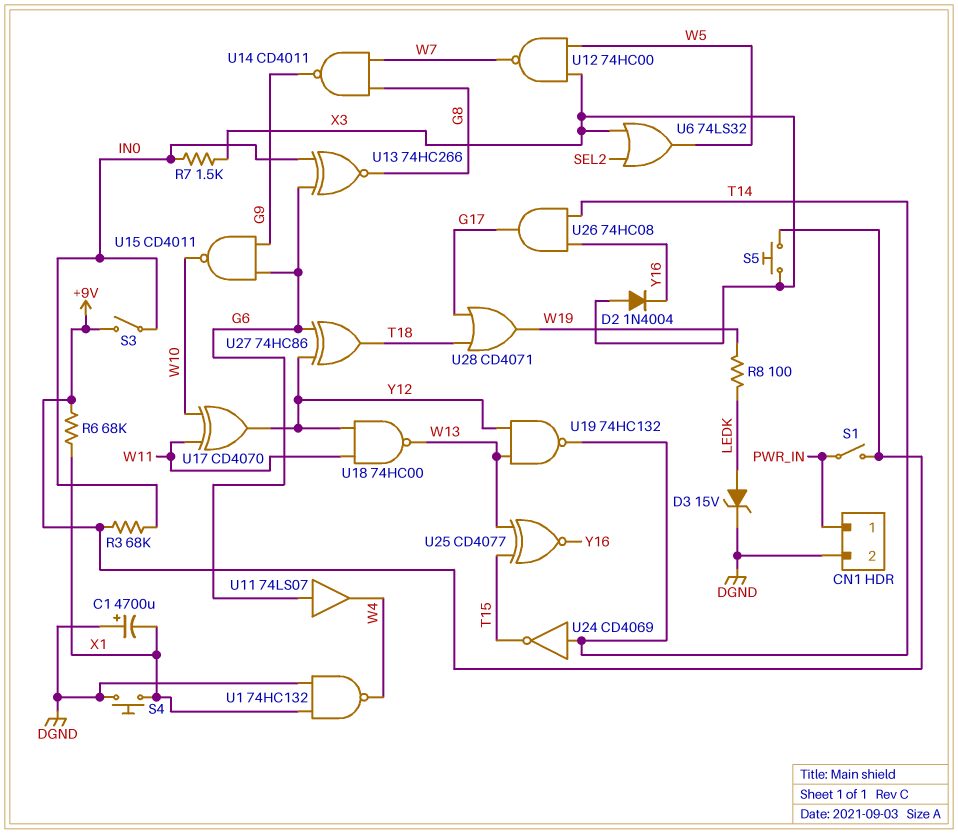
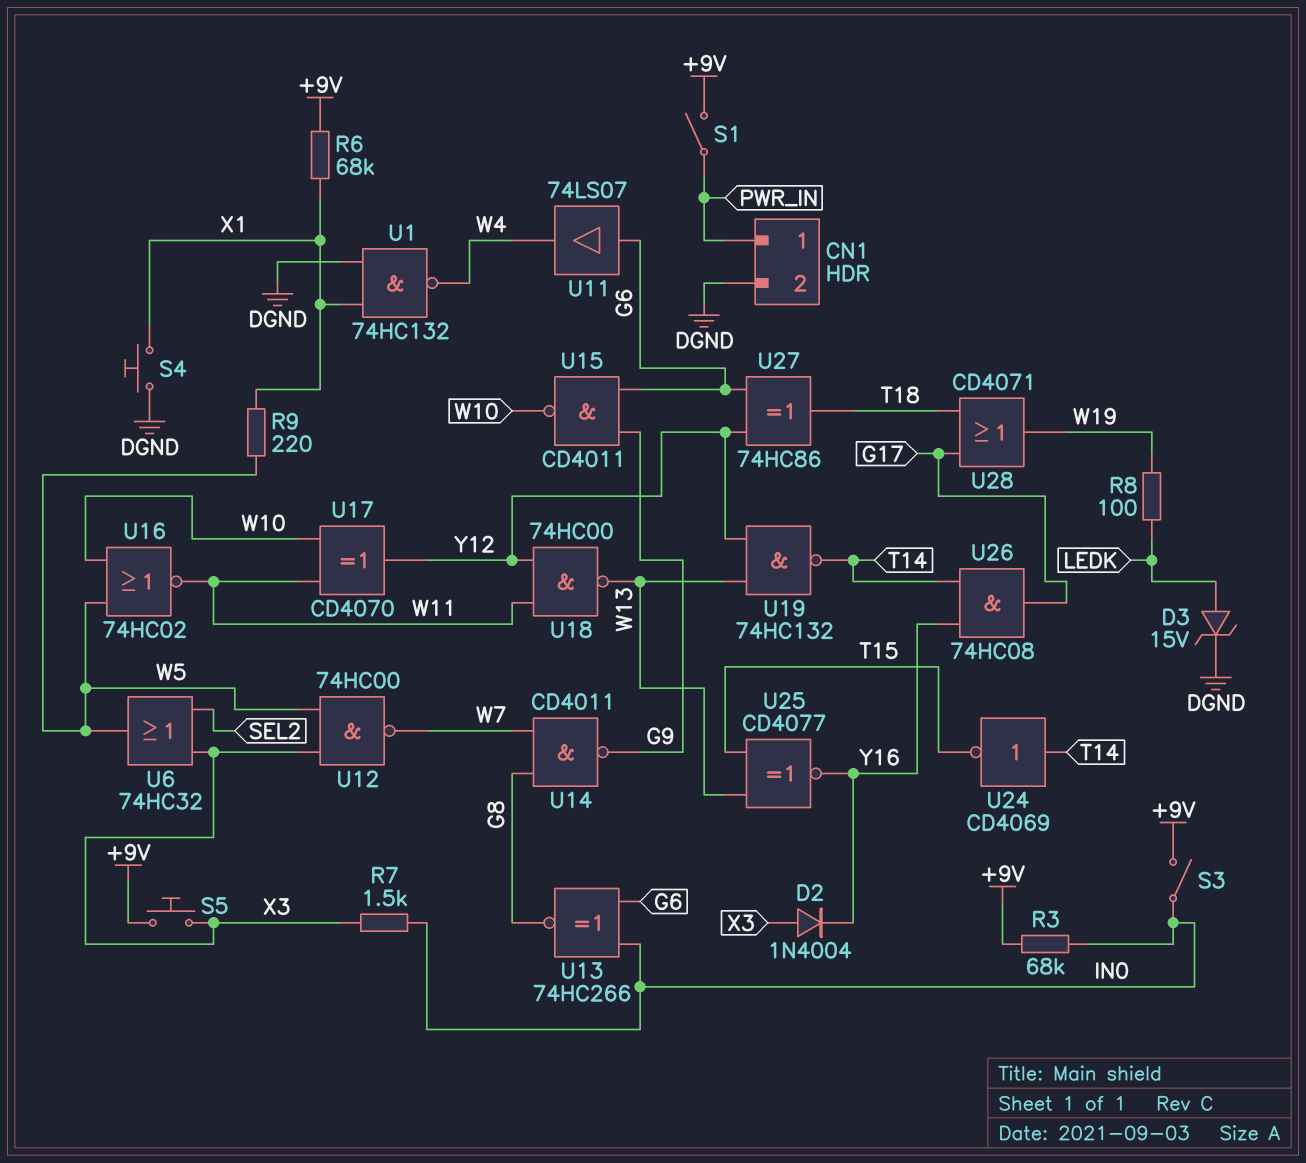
C1: 4700uF (plus DGND, minus X1) -> none
R9: none -> 220 (W5, X1)
U6: OR 74LS32 (in SEL2, in X3, out W5) -> OR 74HC32 (in SEL2, in X3, out W5)
U16: none -> NOR 74HC02 (in W5, in W10, out W11)

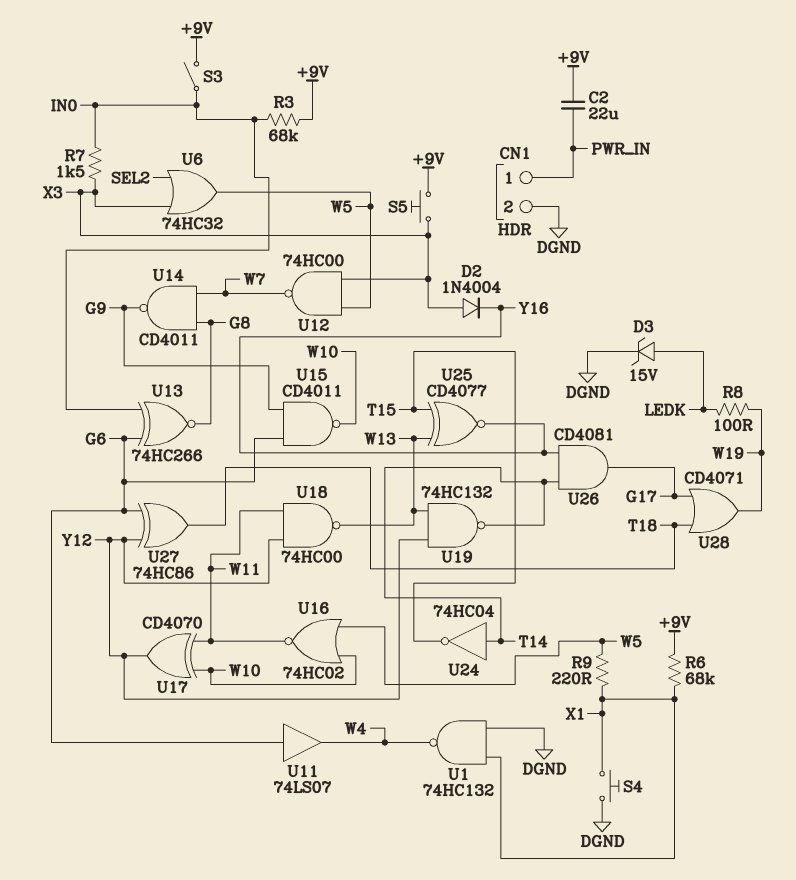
C2: none -> 22uF (+9V, PWR_IN)
S1: switch (+9V, PWR_IN) -> none
U24: NOT CD4069 (in T14, out T15) -> NOT 74HC04 (in T14, out T15)
U26: AND 74HC08 (in T14, in Y16, out G17) -> AND CD4081 (in T14, in Y16, out G17)

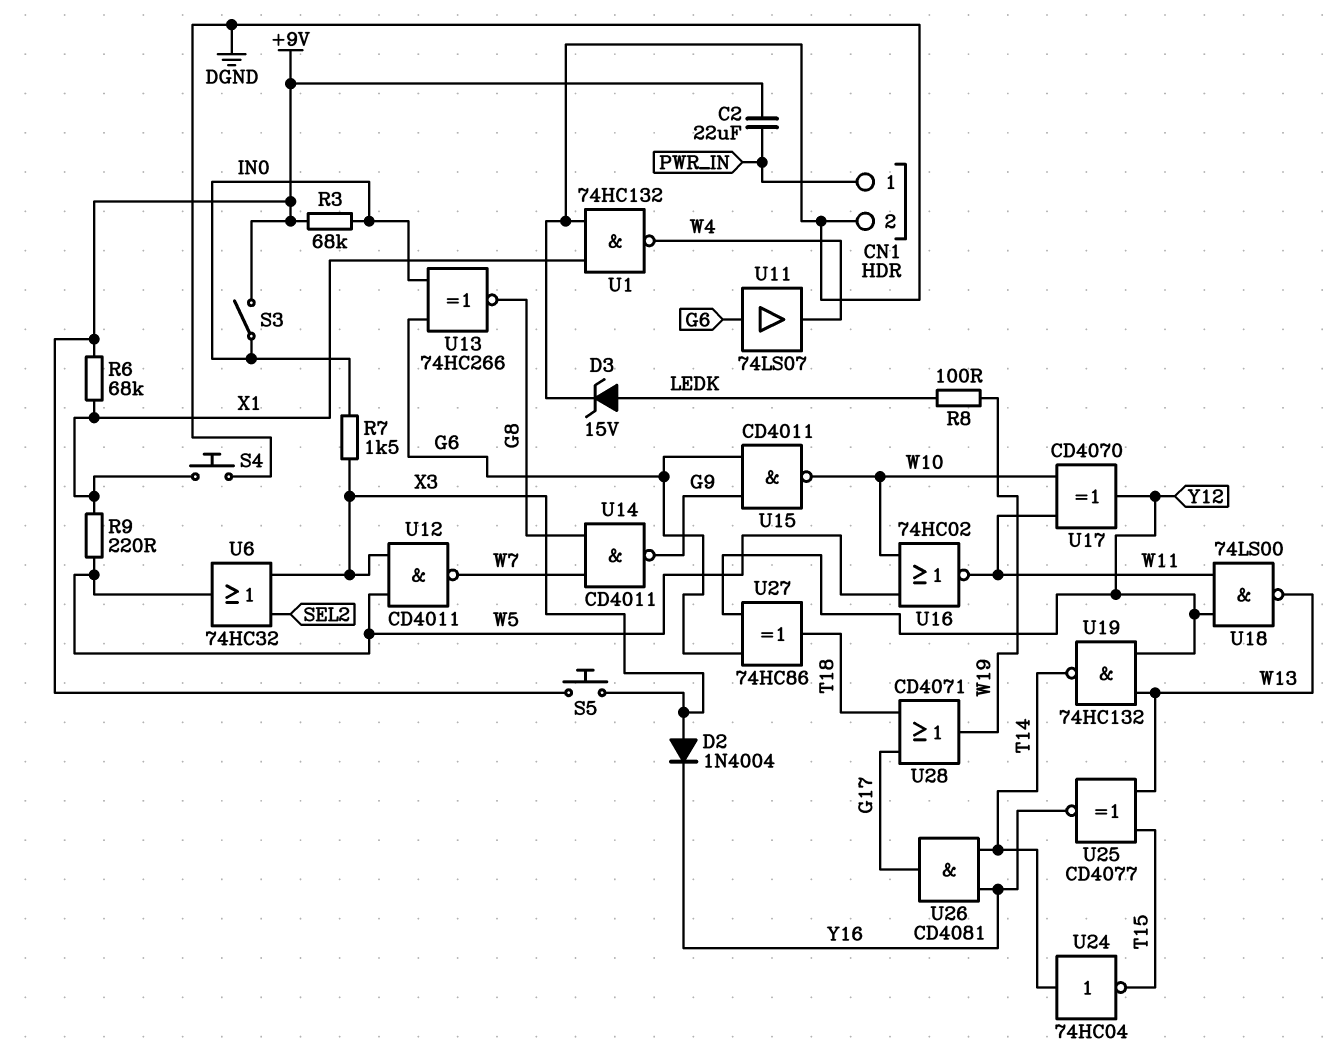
U12: NAND 74HC00 (in W5, in X3, out W7) -> NAND CD4011 (in W5, in X3, out W7)
U18: NAND 74HC00 (in W11, in Y12, out W13) -> NAND 74LS00 (in W11, in Y12, out W13)

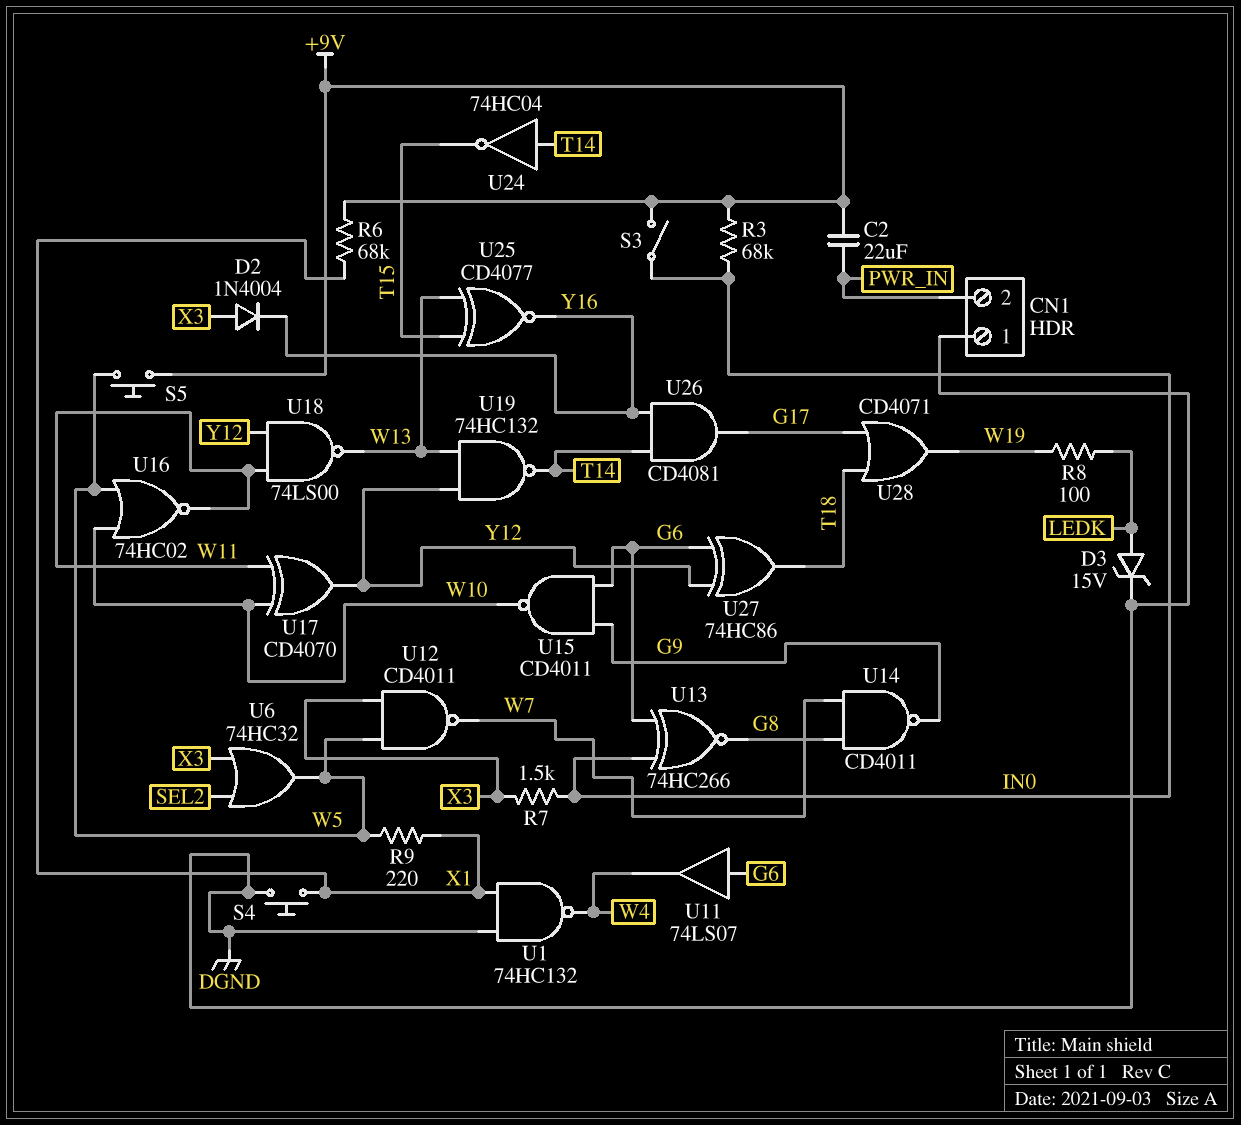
CN1 pin 1: PWR_IN -> DGND
CN1 pin 2: DGND -> PWR_IN
S5: button (+9V, X3) -> button (+9V, W5)

